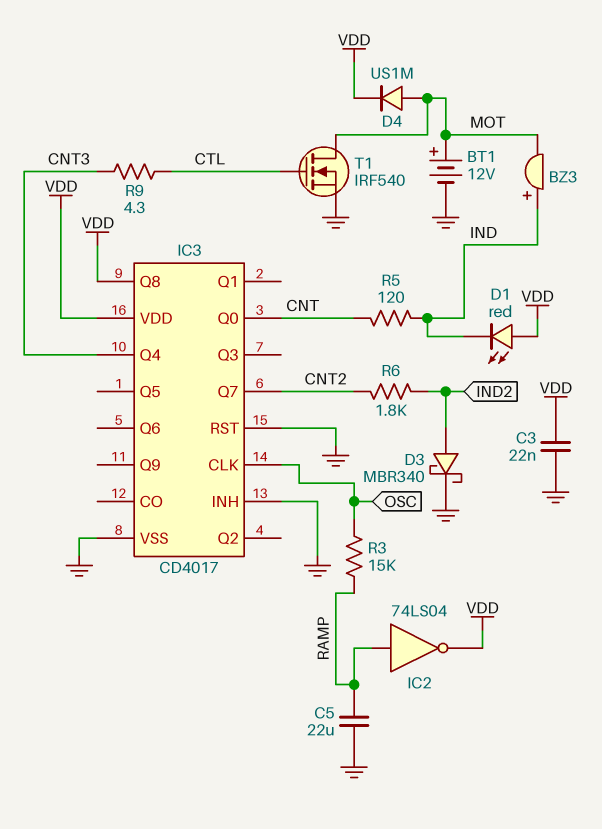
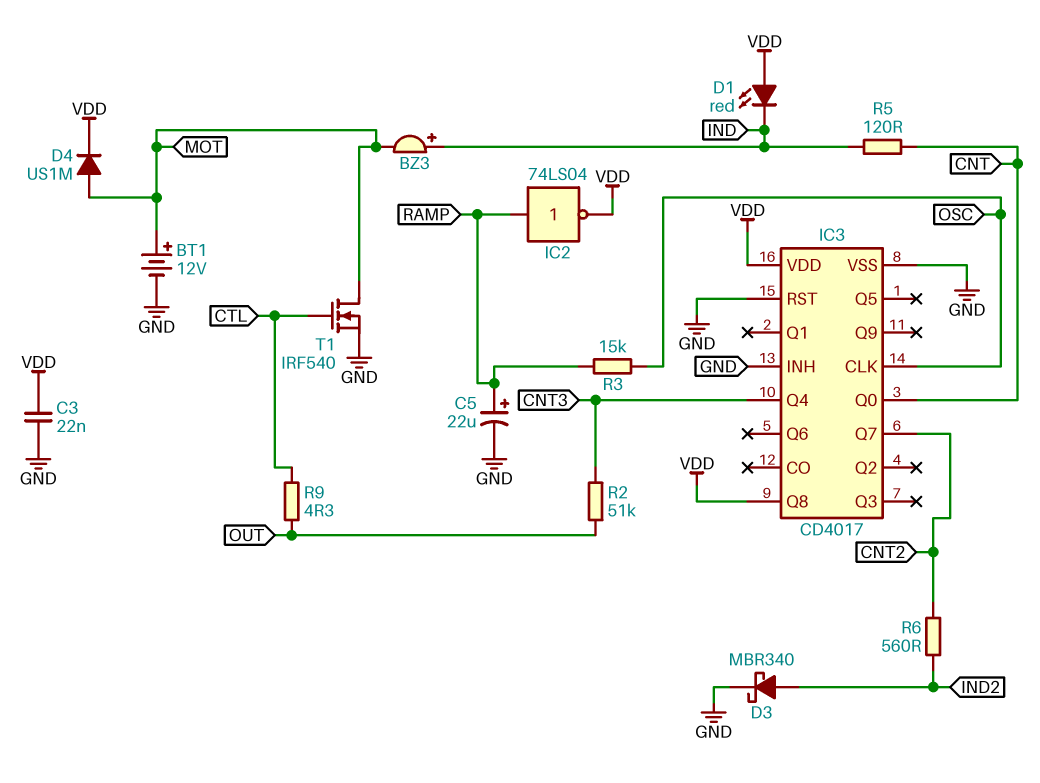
C5: 22uF (GND, RAMP) -> 22uF (plus RAMP, minus GND)
R2: none -> 51k (CNT3, OUT)
R6: 1.8k (CNT2, IND2) -> 560 (CNT2, IND2)
R9: 4.3 (CNT3, CTL) -> 4.3 (CTL, OUT)

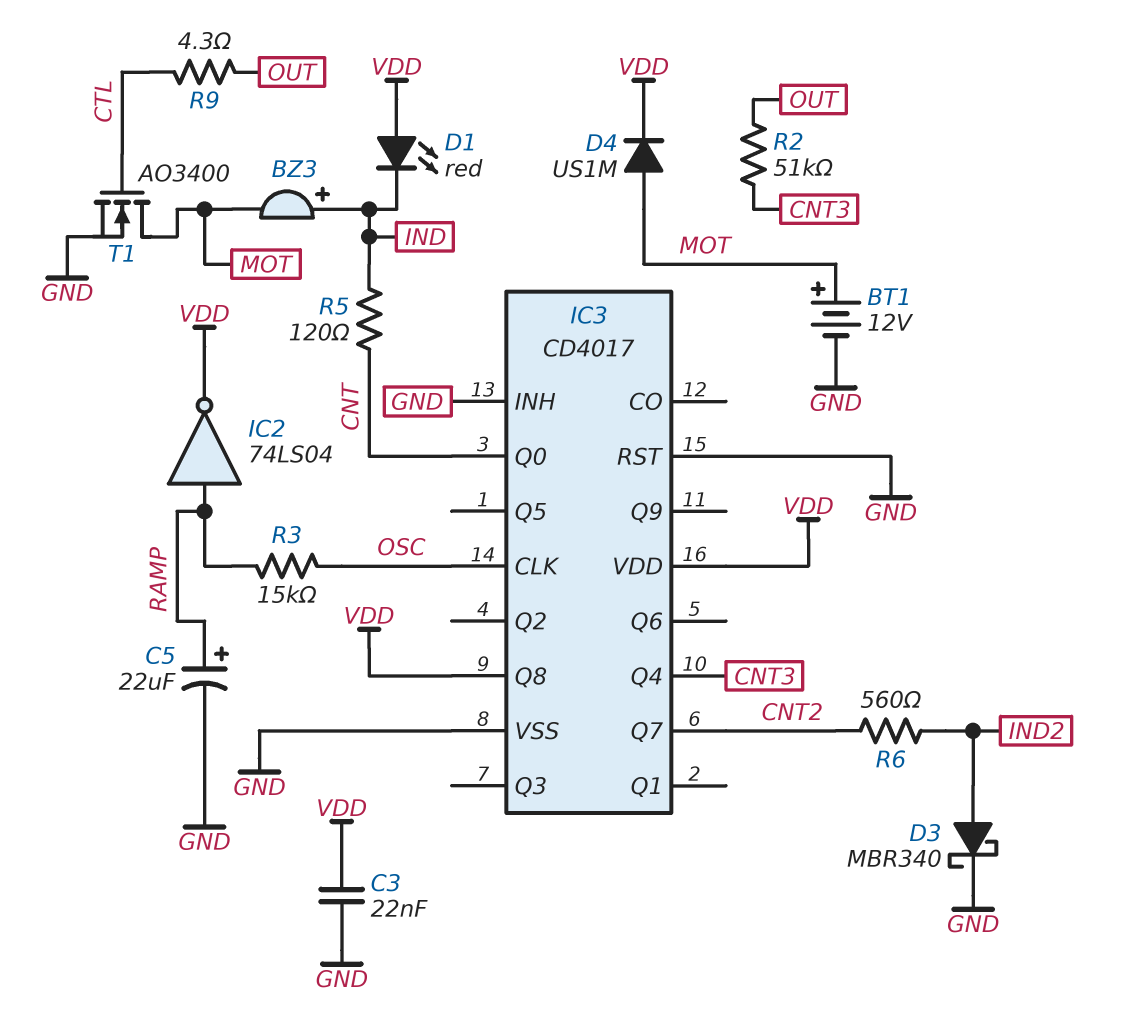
T1: NMOS IRF540 (G CTL, D MOT, S GND) -> NMOS AO3400 (G CTL, D MOT, S GND)

